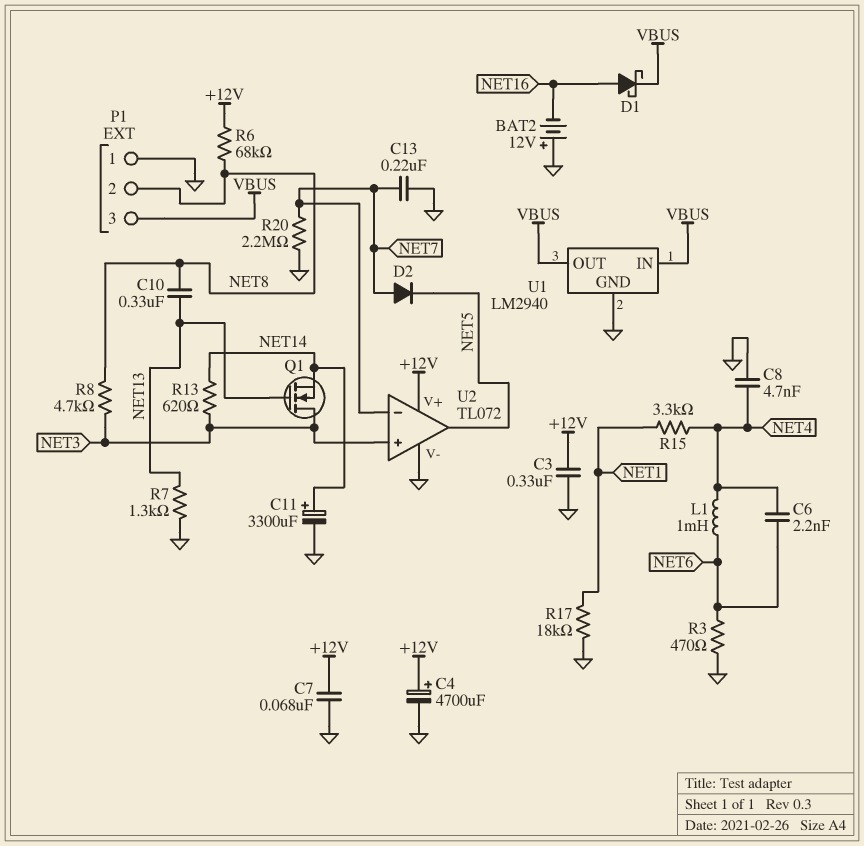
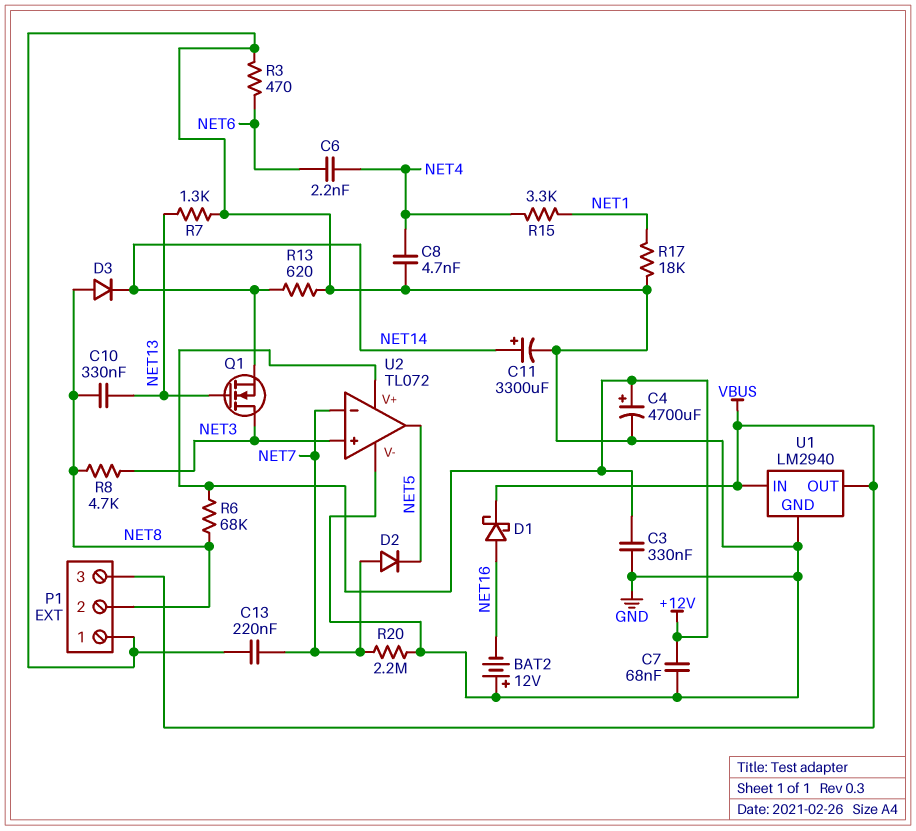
D3: none -> diode (A NET8, K NET14)
L1: 1mH (NET4, NET6) -> none
R13: 620 (NET3, NET14) -> 620 (GND, NET14)

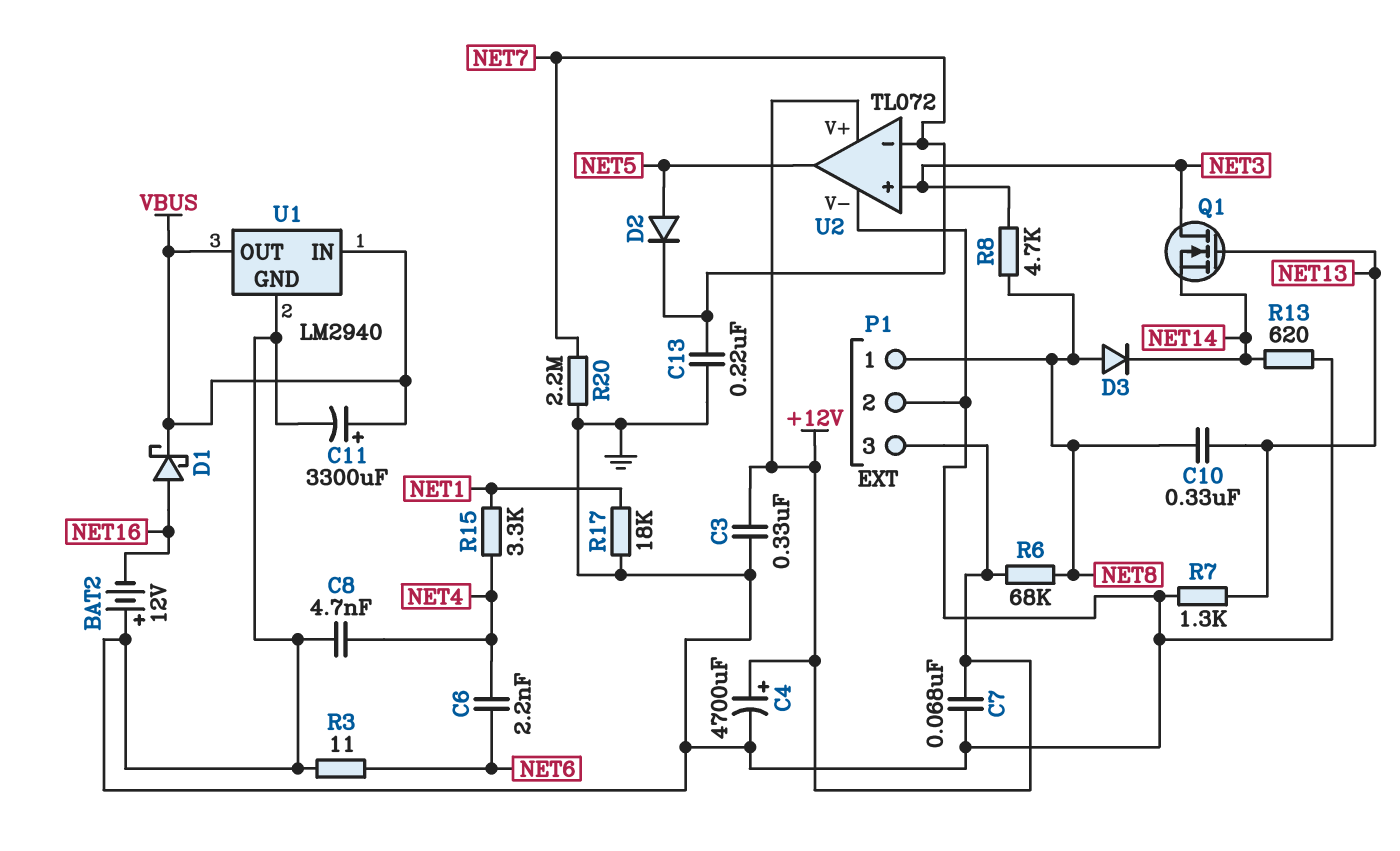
C11: 3300uF (plus NET14, minus GND) -> 3300uF (plus VBUS, minus GND)
D2: diode (A NET7, K NET5) -> diode (A NET5, K NET7)
P1 pin 1: GND -> NET8
P1 pin 2: NET8 -> GND
P1 pin 3: VBUS -> +12V
R3: 470 (GND, NET6) -> 11 (GND, NET6)

